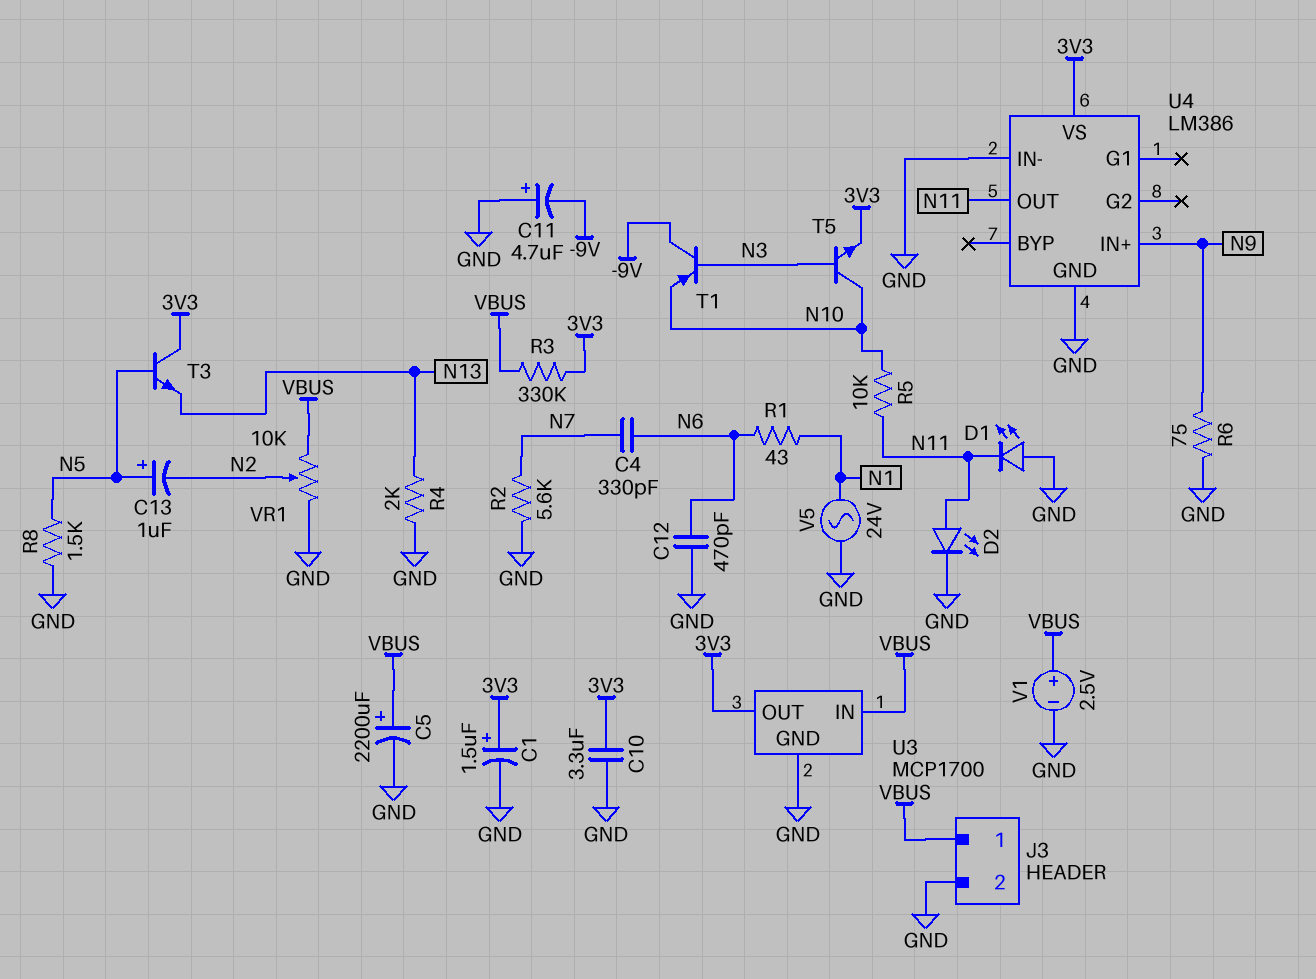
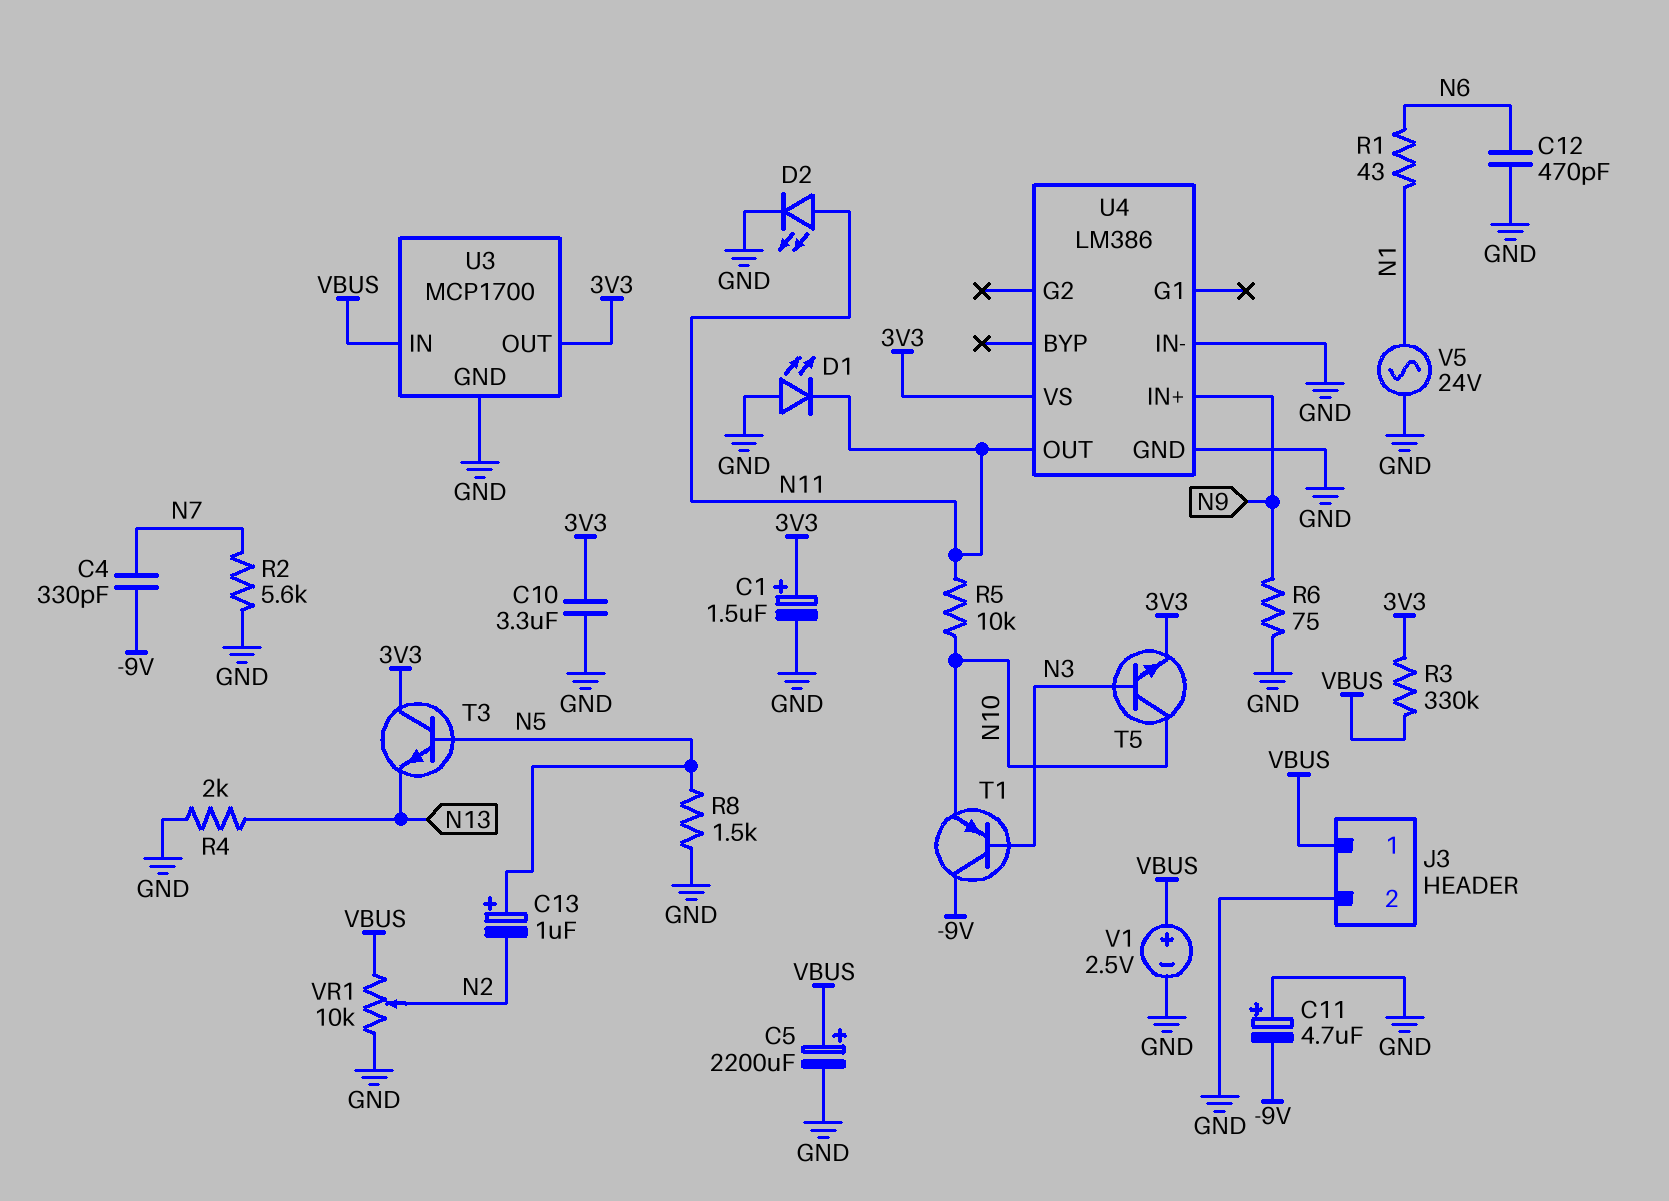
C4: 330pF (N6, N7) -> 330pF (-9V, N7)

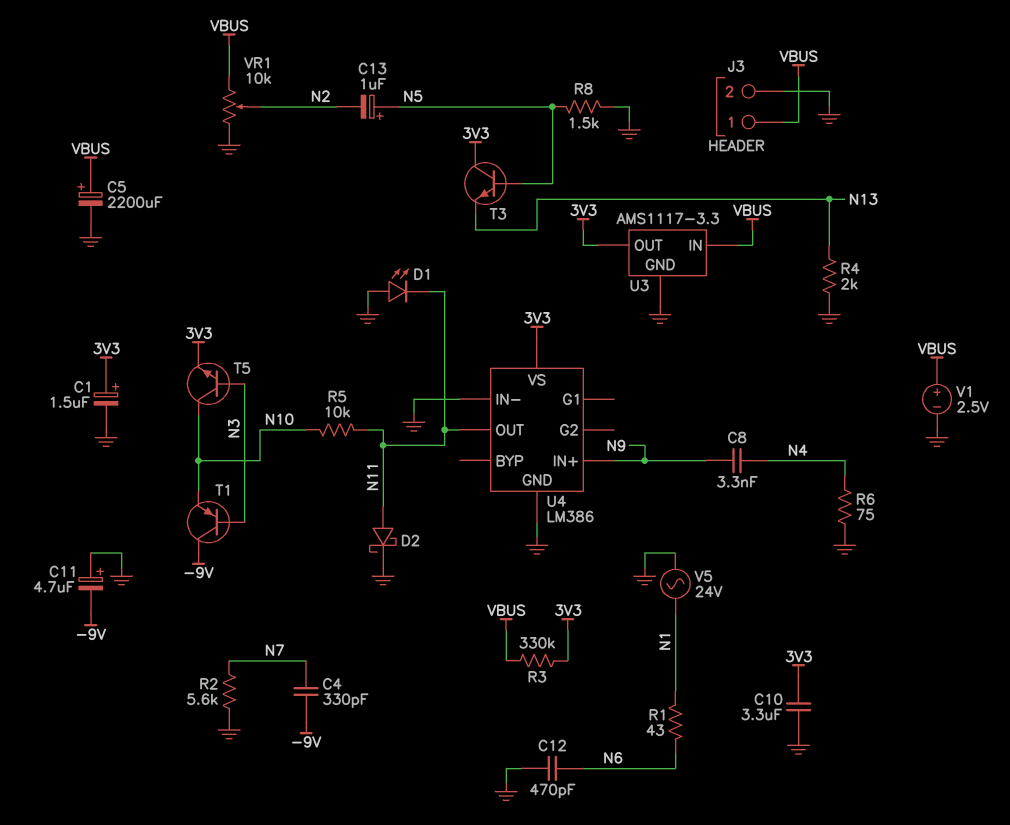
C8: none -> 3.3nF (N4, N9)
D2: LED (A N11, K GND) -> schottky (A N11, K GND)
R6: 75 (GND, N9) -> 75 (GND, N4)
U3: MCP1700 -> AMS1117-3.3

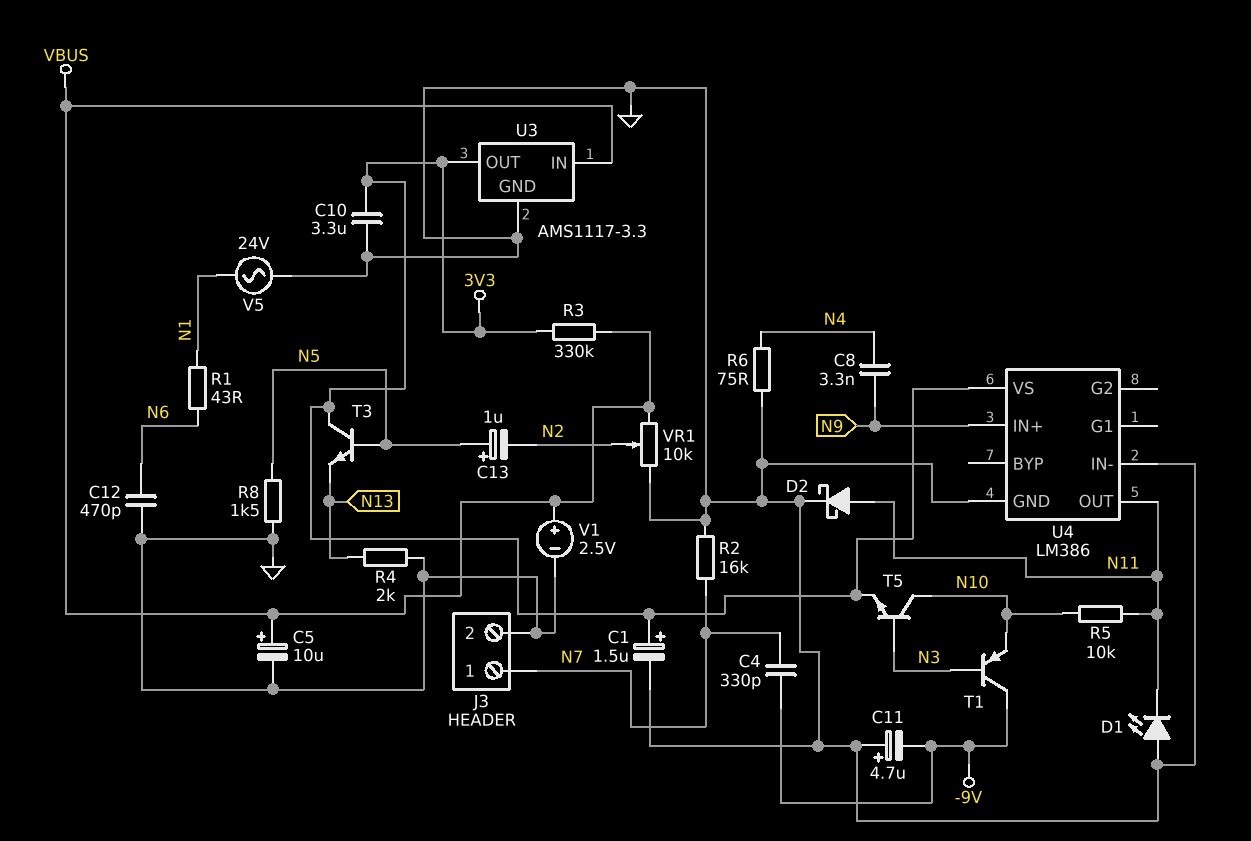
C5: 2200uF (plus VBUS, minus GND) -> 10uF (plus VBUS, minus GND)
J3 pin 1: VBUS -> N7
R2: 5.6k (GND, N7) -> 16k (GND, N7)

